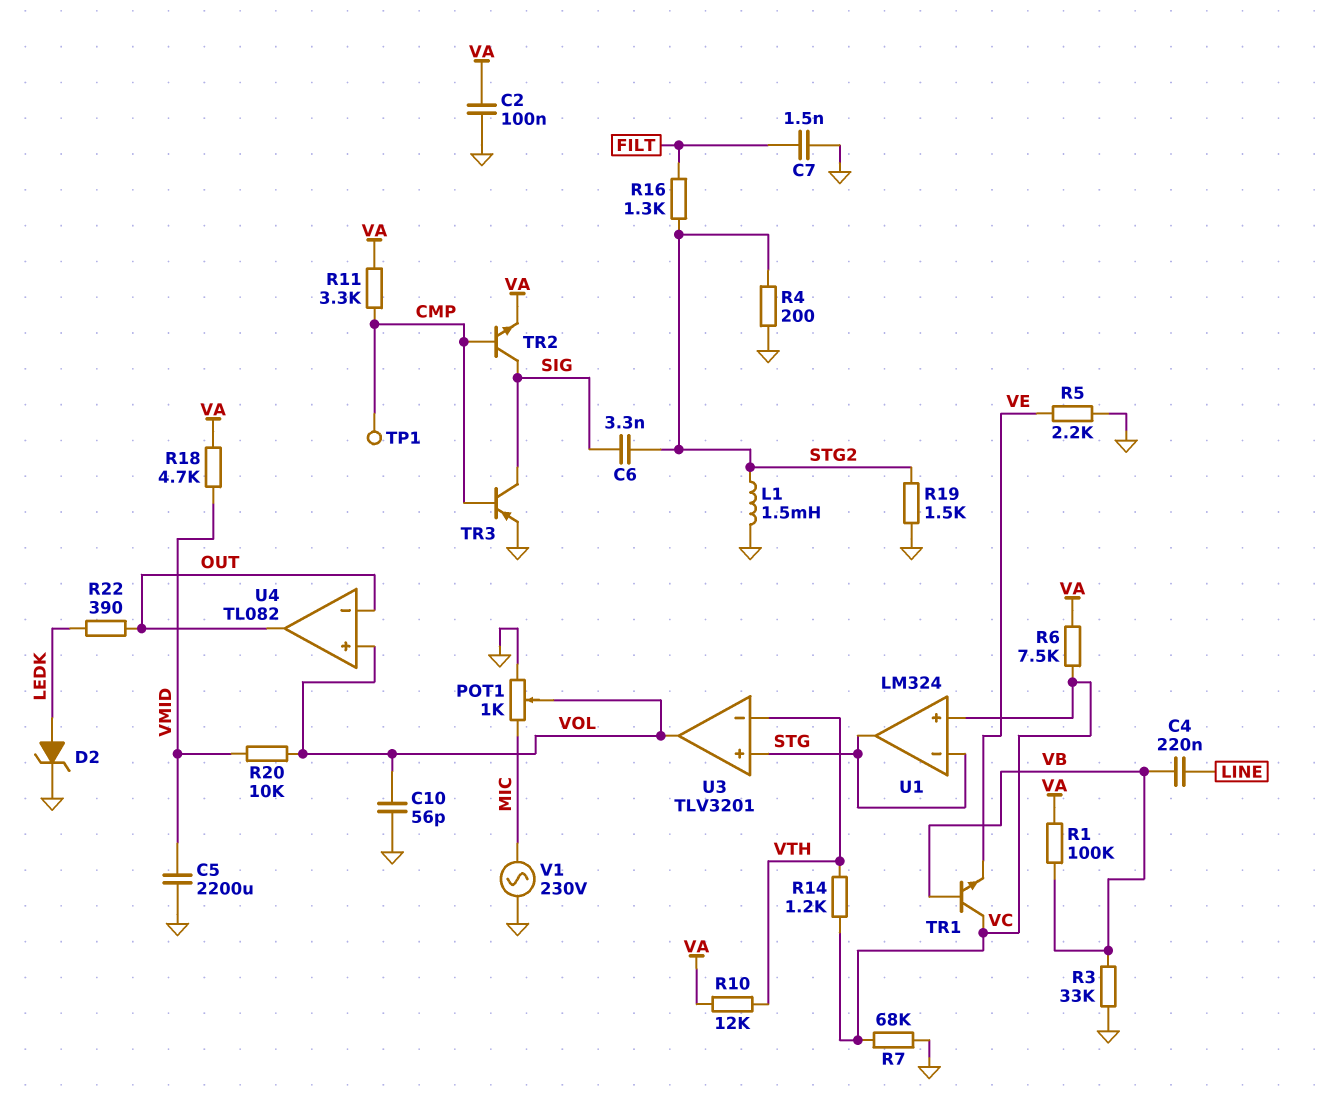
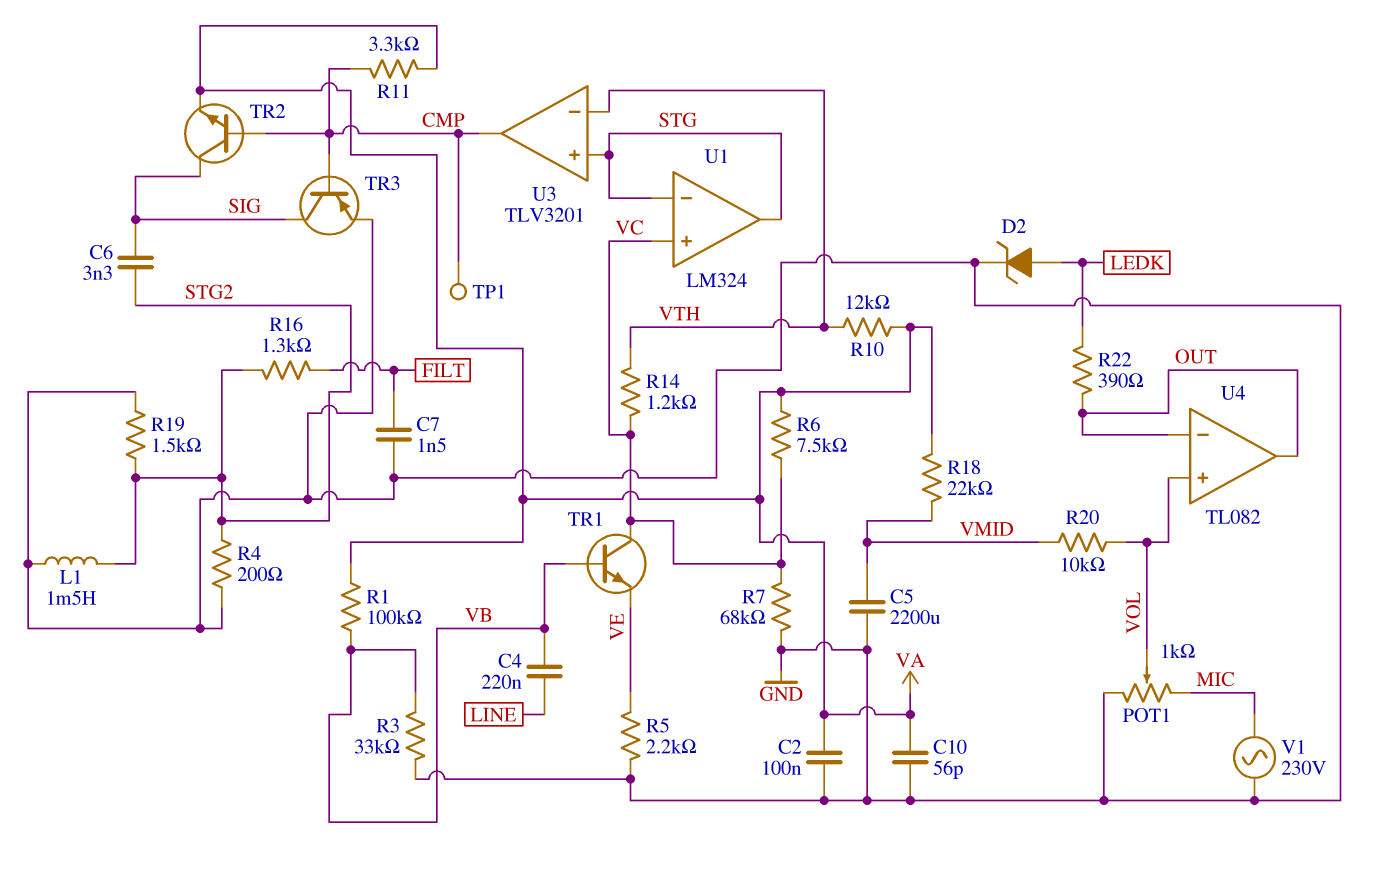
C10: 56pF (GND, VOL) -> 56pF (GND, VA)
R18: 4.7k (VA, VMID) -> 22k (VA, VMID)
U3 pin out: VOL -> CMP

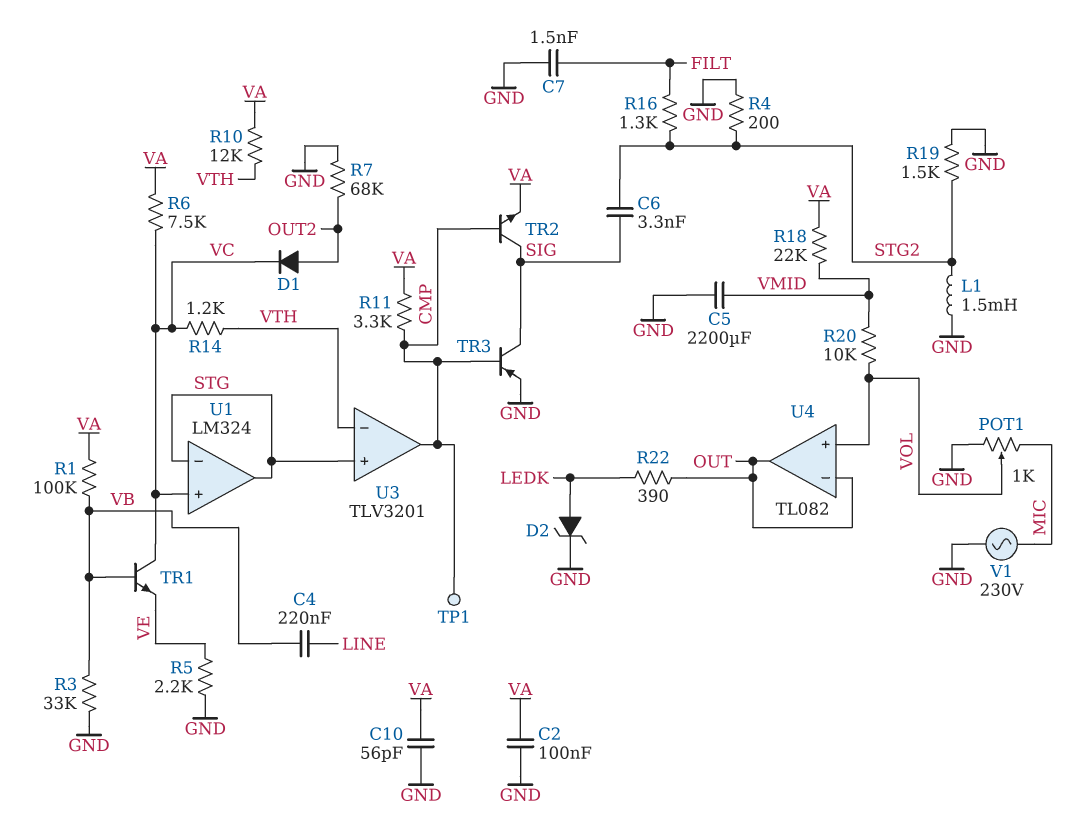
D1: none -> diode (A OUT2, K VC)
R7: 68k (GND, VC) -> 68k (GND, OUT2)

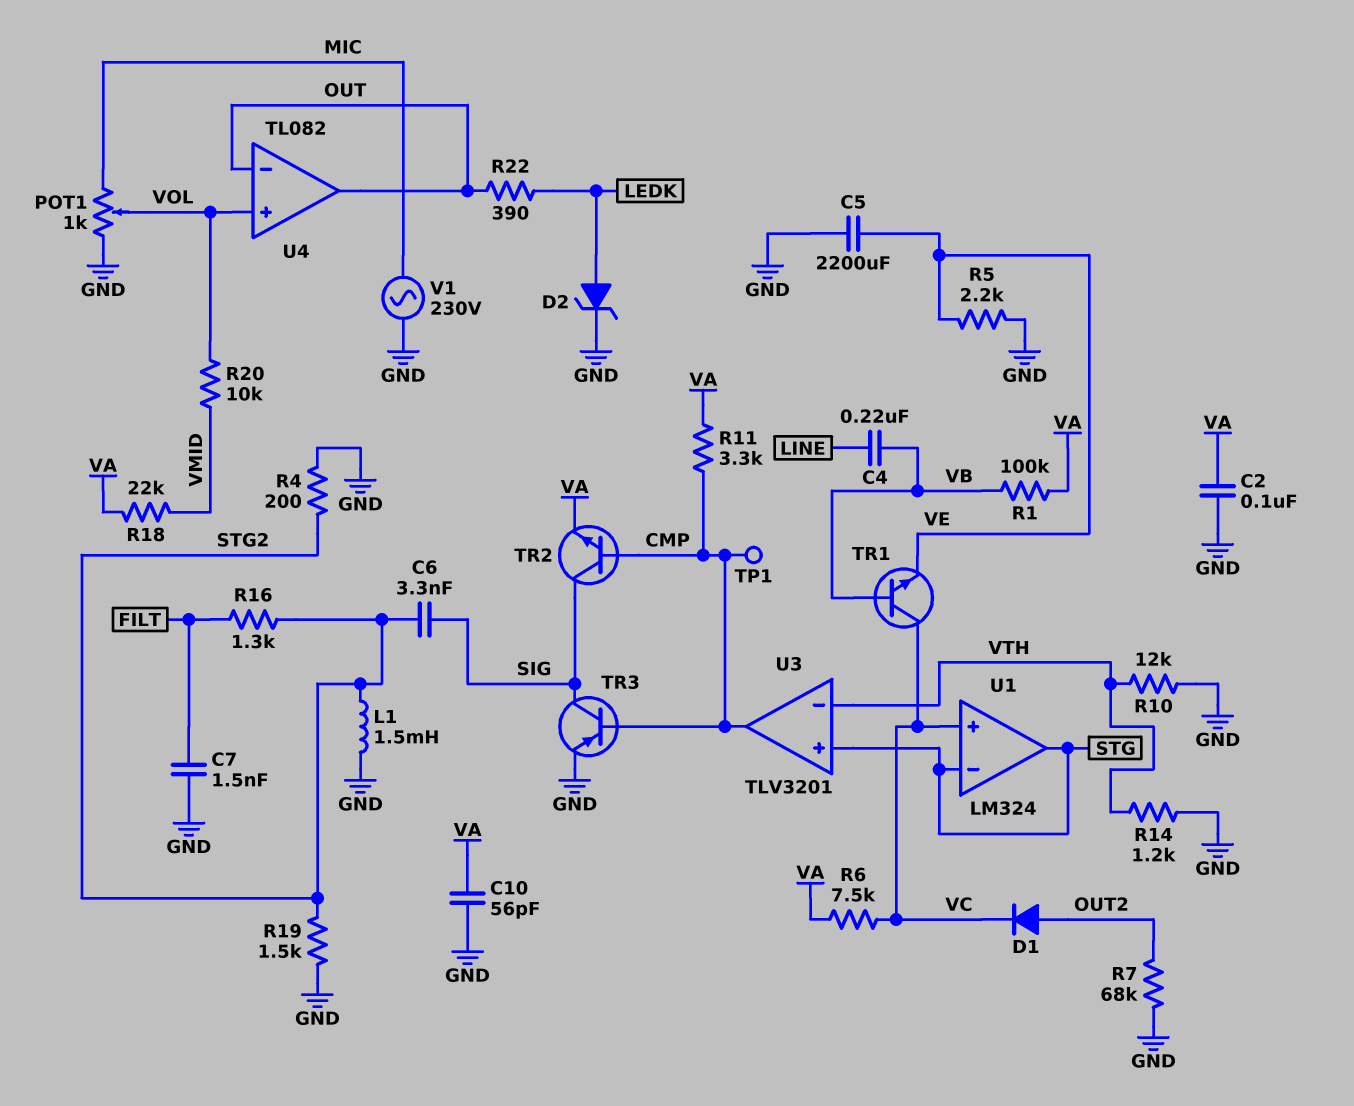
C5: 2200uF (GND, VMID) -> 2200uF (GND, VE)
R3: 33k (GND, VB) -> none
R10: 12k (VA, VTH) -> 12k (GND, VTH)
R14: 1.2k (VC, VTH) -> 1.2k (GND, VTH)

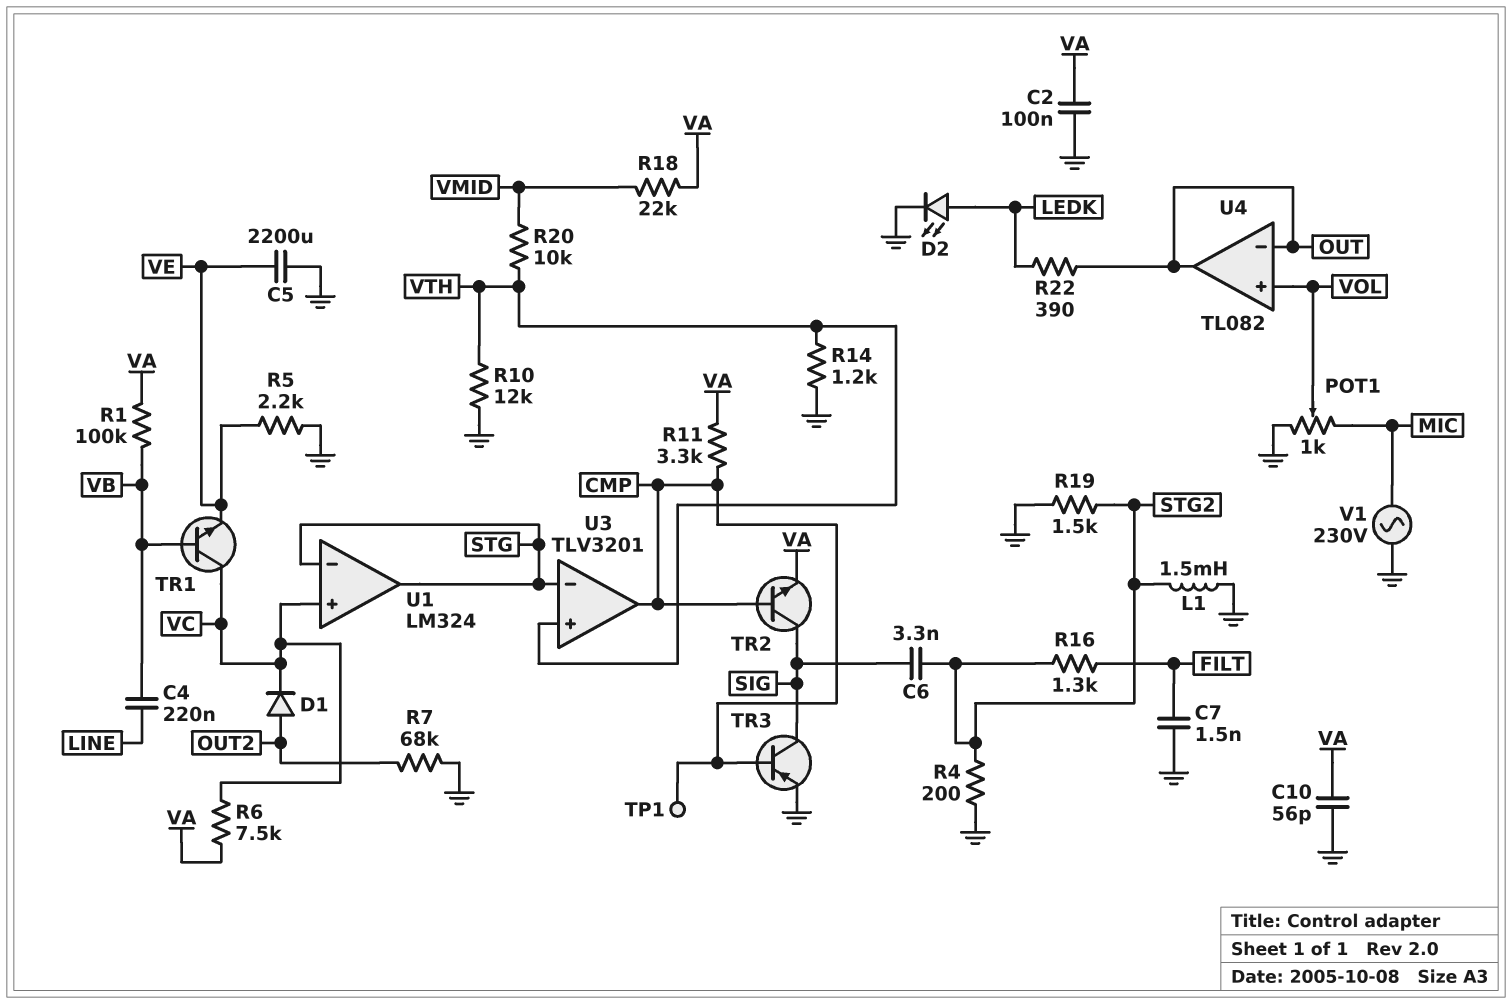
D2: zener (A LEDK, K GND) -> LED (A LEDK, K GND)
R20: 10k (VMID, VOL) -> 10k (VMID, VTH)
U3 pin in+: STG -> VTH
U3 pin in-: VTH -> STG

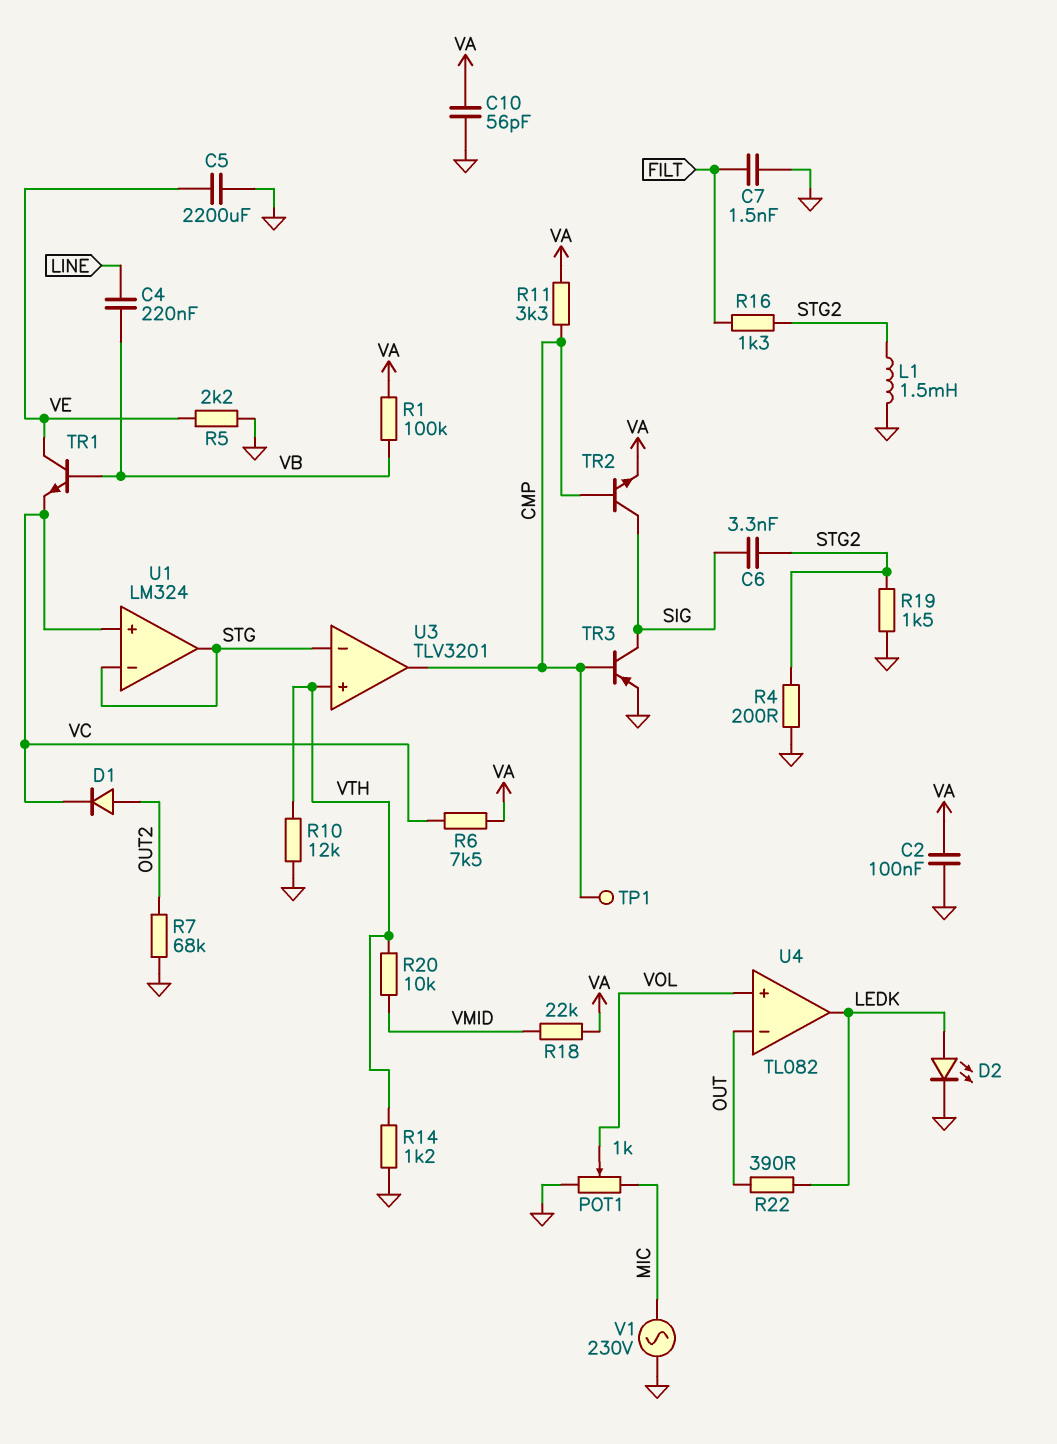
TR1: NPN (B VB, C VC, E VE) -> NPN (B VB, C VE, E VC)
U4 pin out: OUT -> LEDK

